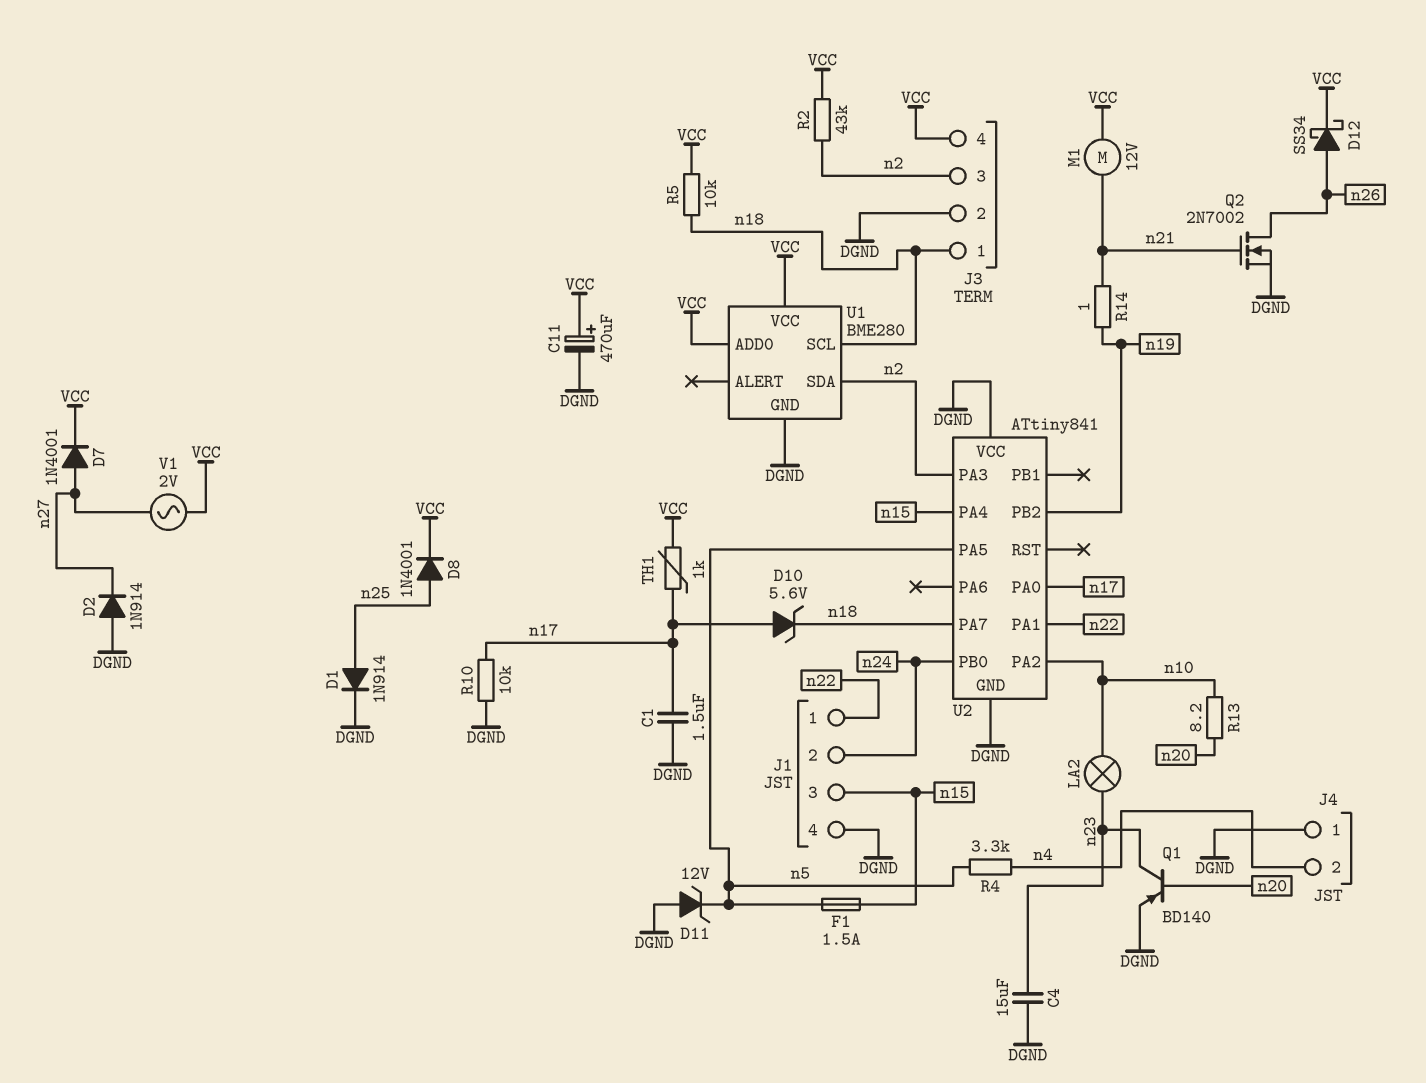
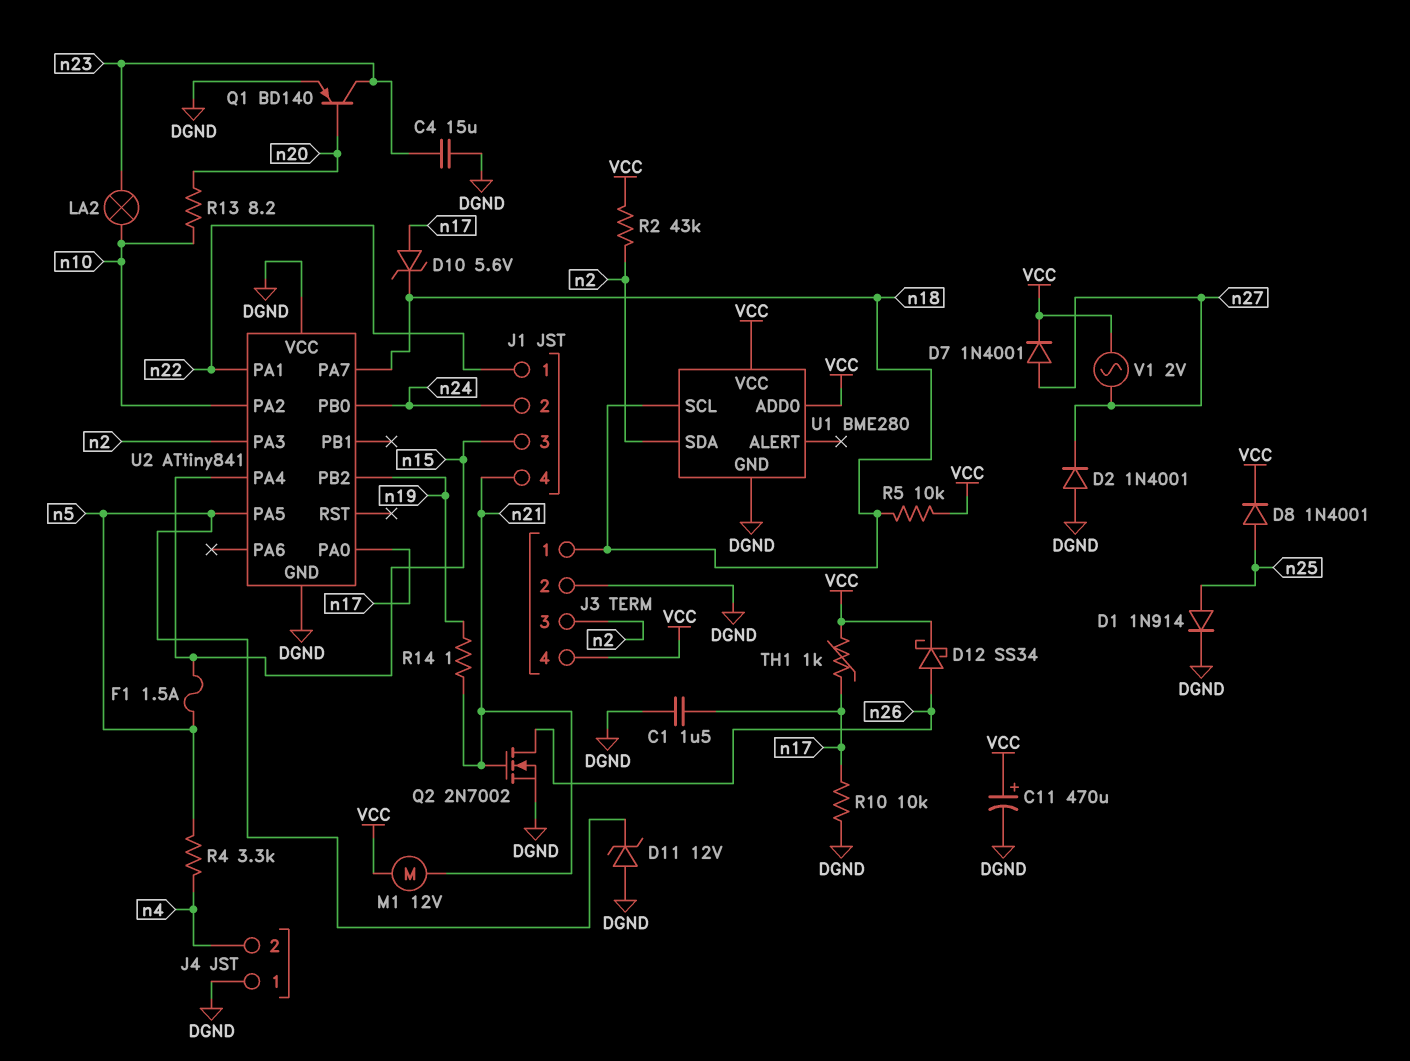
D2: diode 1N914 (A DGND, K n27) -> diode 1N4001 (A DGND, K n27)
J1 pin 4: DGND -> n21

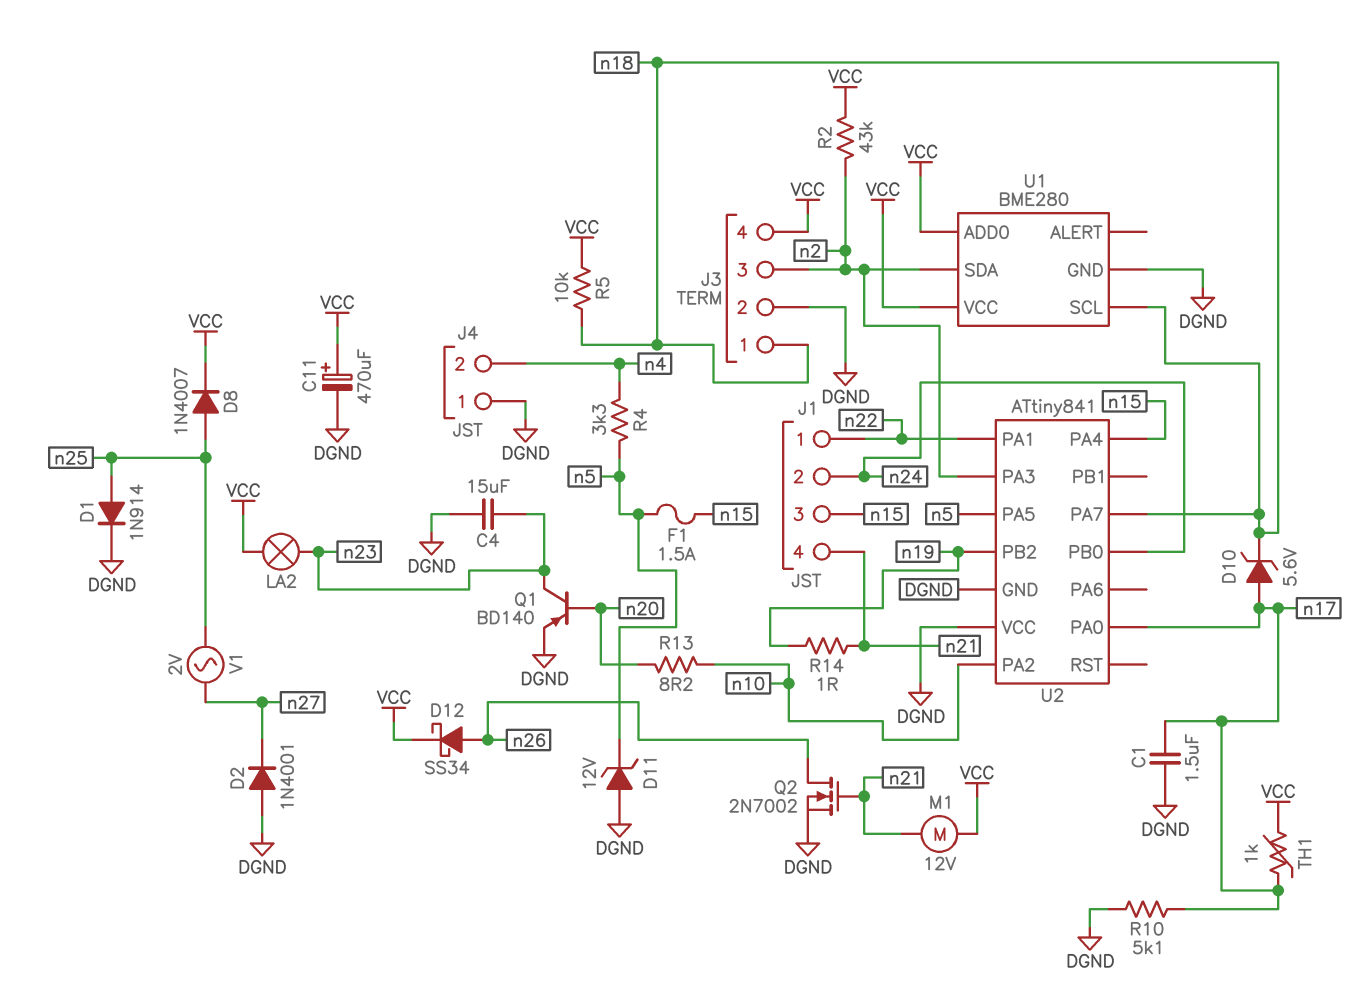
D7: diode 1N4001 (A n27, K VCC) -> none
D8: diode 1N4001 (A n25, K VCC) -> diode 1N4007 (A n25, K VCC)
LA2: lamp (n10, n23) -> lamp (VCC, n23)
R10: 10k (DGND, n17) -> 5.1k (DGND, n17)
V1: AC 2V (VCC, n27) -> AC 2V (n25, n27)

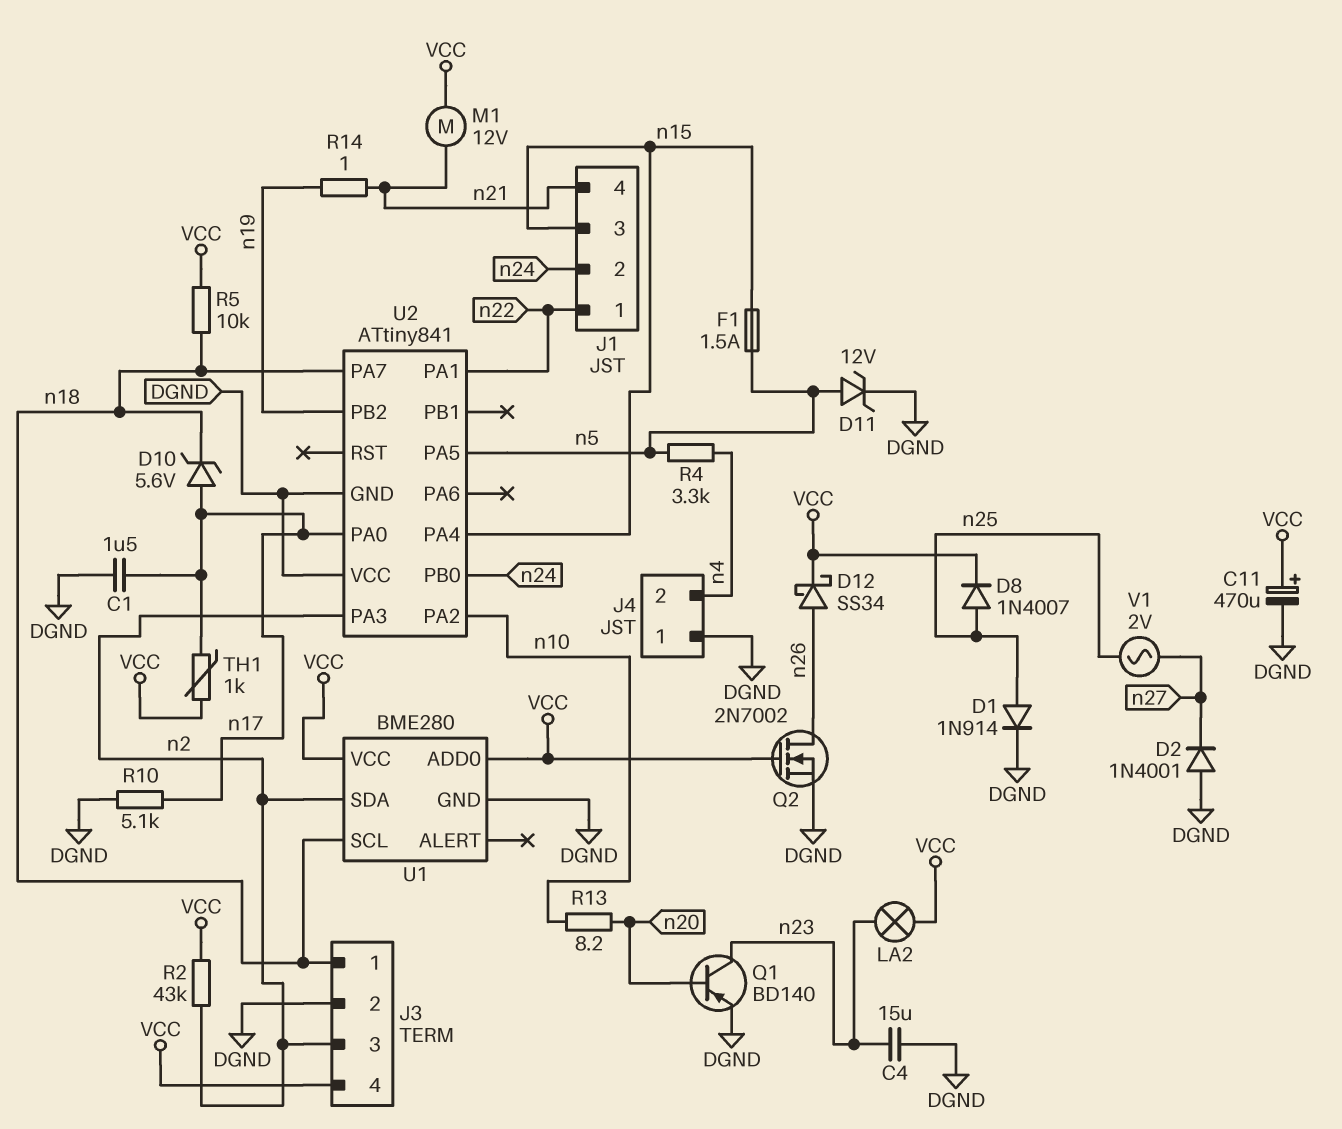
D11: zener 12V (A DGND, K n5) -> zener 12V (A n5, K DGND)
Q2: NMOS 2N7002 (G n21, D n26, S DGND) -> NMOS 2N7002 (G VCC, D n26, S DGND)

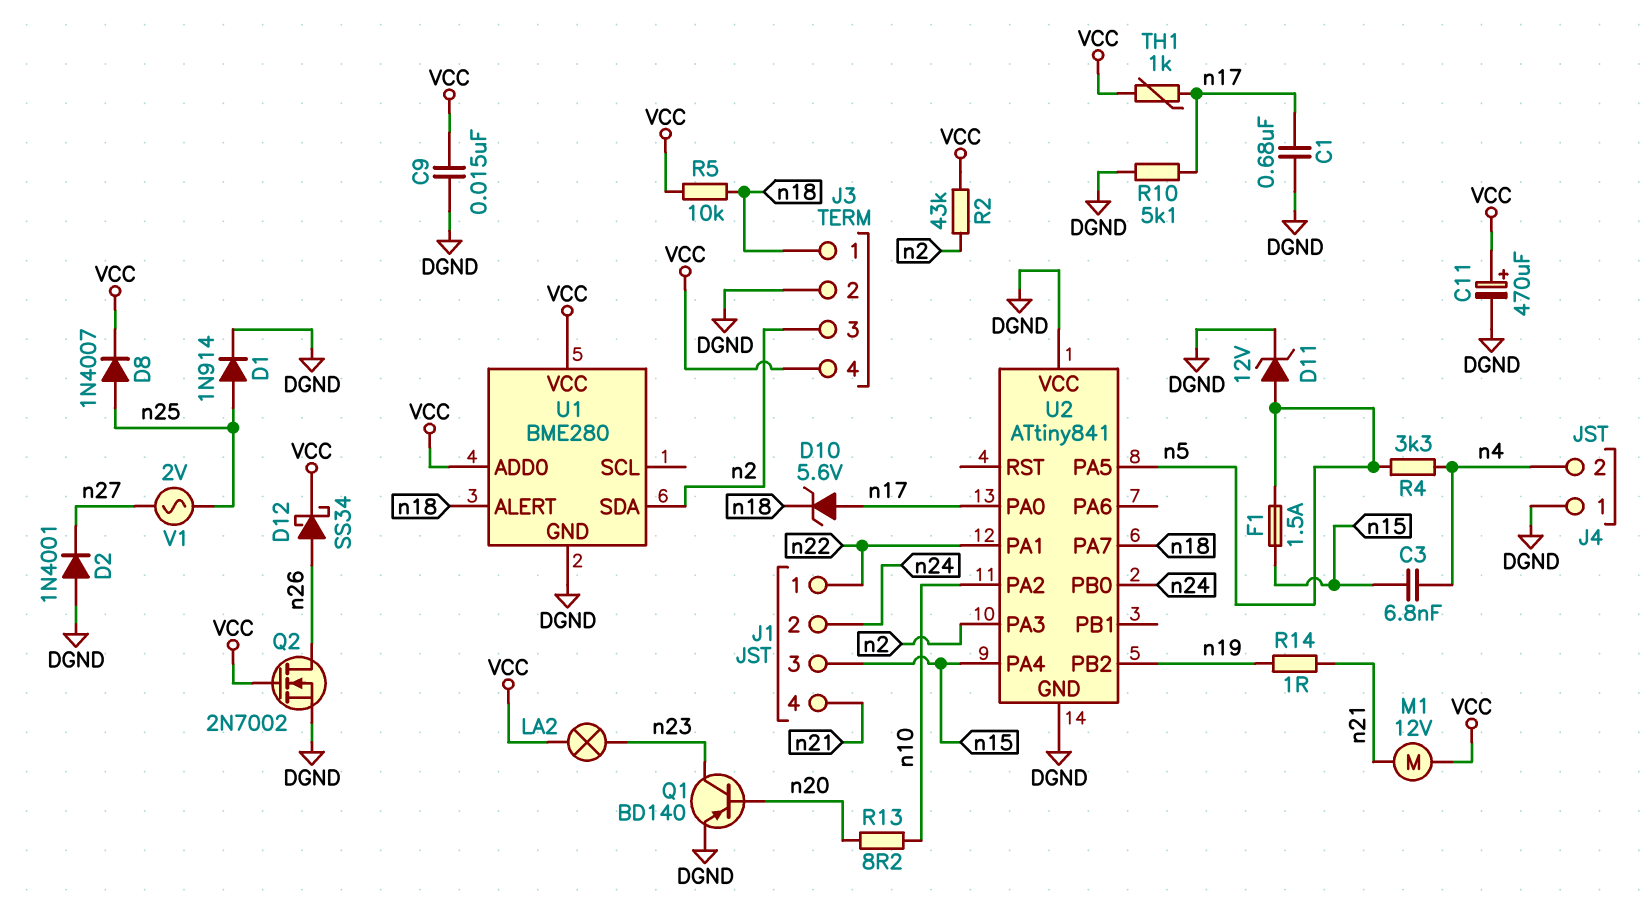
C1: 1.5uF (DGND, n17) -> 680nF (DGND, n17)
C3: none -> 6.8nF (n4, n15)
C4: 15uF (DGND, n23) -> none
C9: none -> 15nF (DGND, VCC)
U1 pin ALERT: none -> n18
U1 pin SCL: n18 -> none

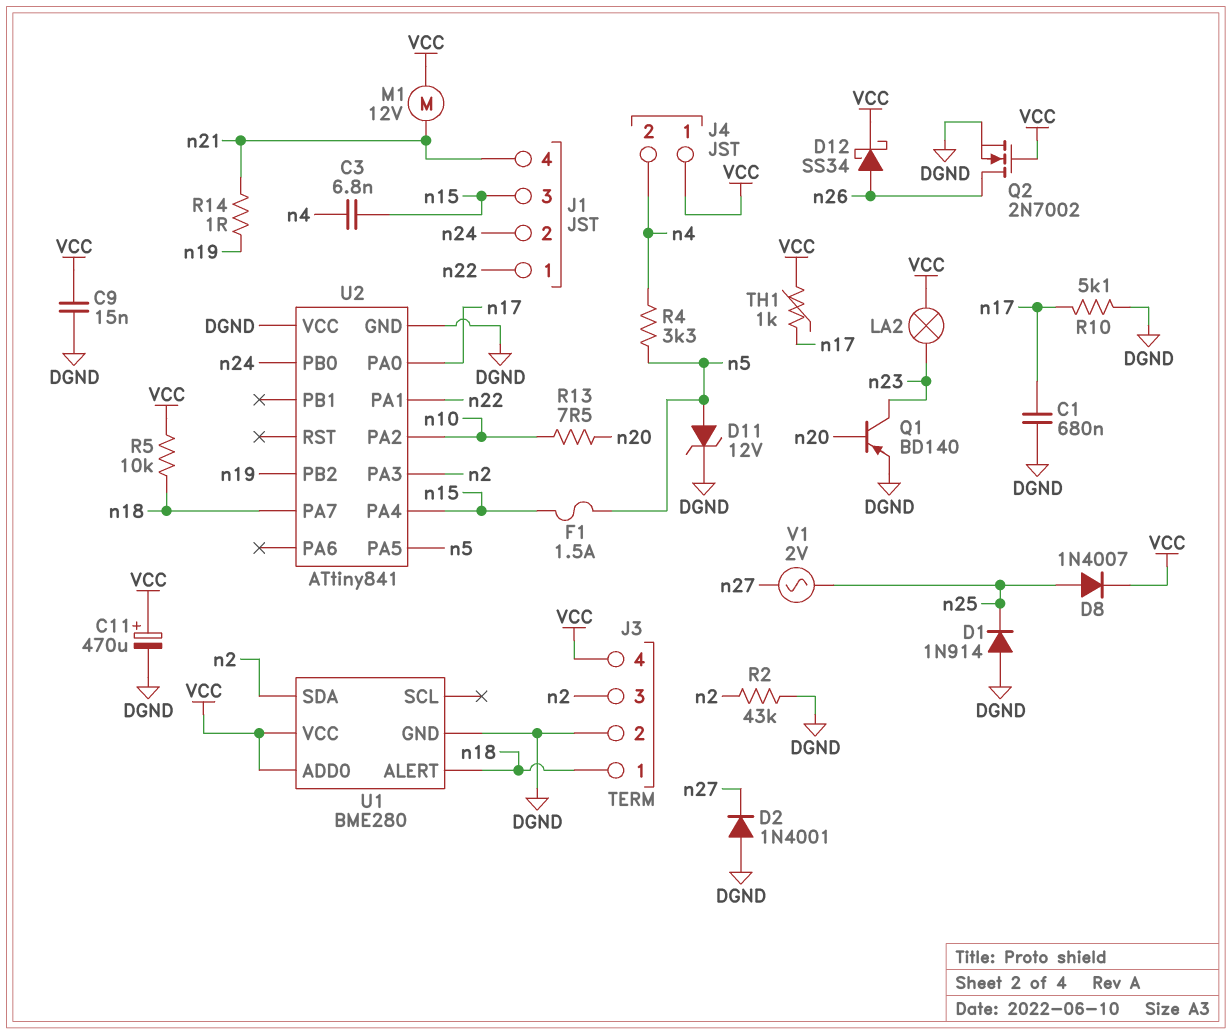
D1: diode 1N914 (A n25, K DGND) -> diode 1N914 (A DGND, K n25)
D10: zener 5.6V (A n17, K n18) -> none
J4 pin 1: DGND -> VCC
R2: 43k (VCC, n2) -> 43k (DGND, n2)
R13: 8.2 (n10, n20) -> 7.5 (n10, n20)

